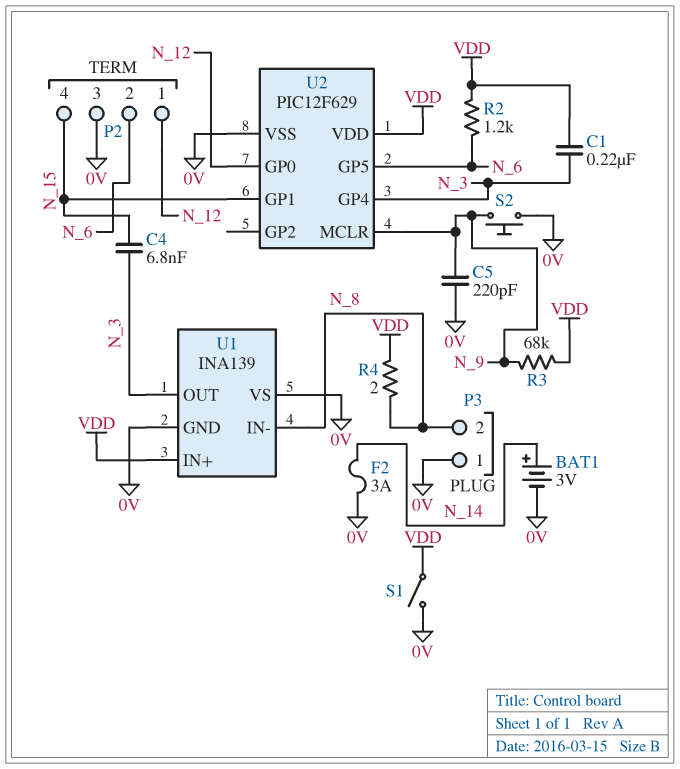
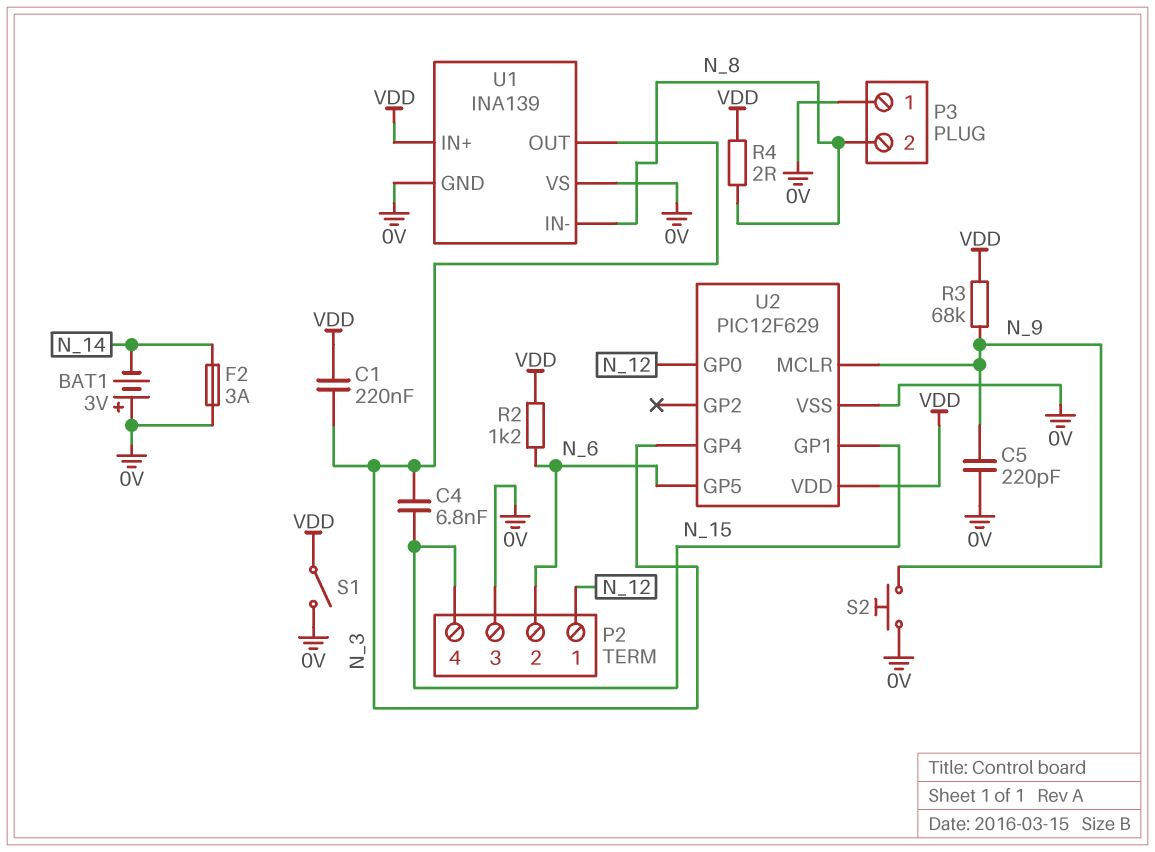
BAT1: 3V (plus N_14, minus 0V) -> 3V (plus 0V, minus N_14)

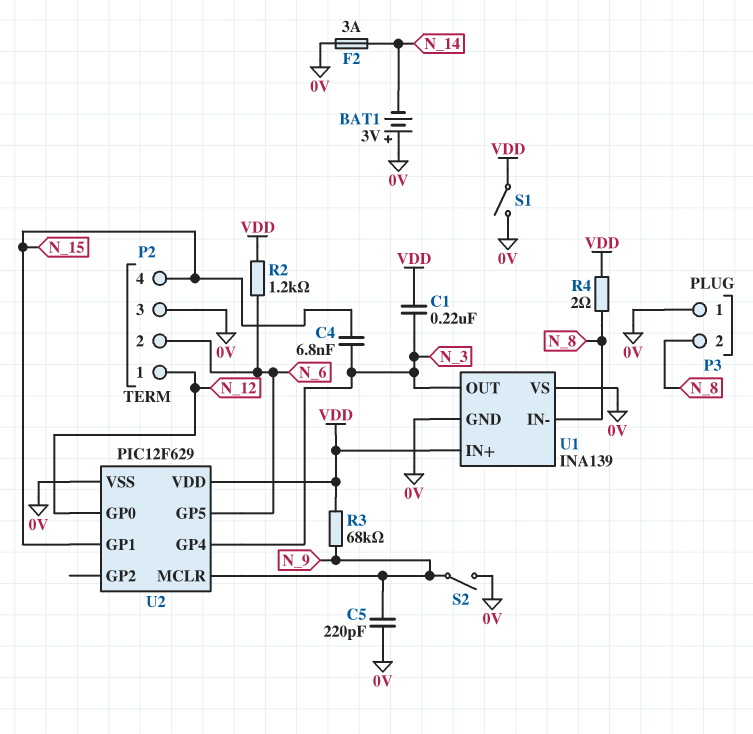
S2: button (0V, N_9) -> switch (0V, N_9)

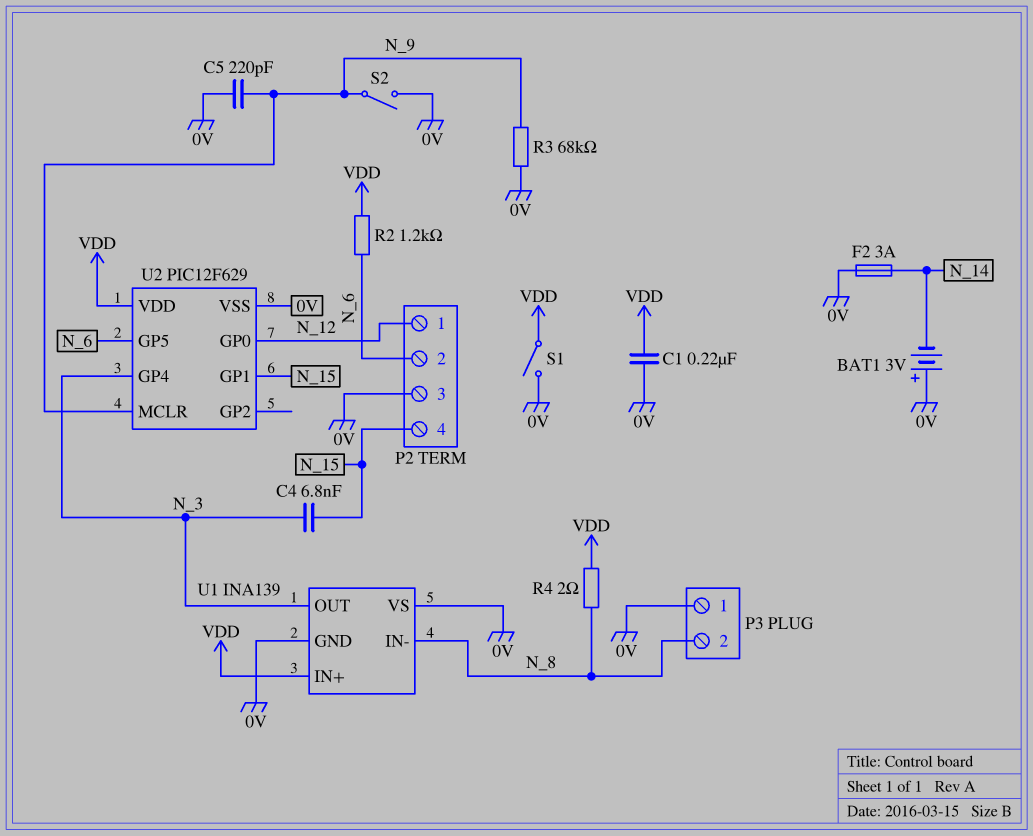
C1: 220nF (N_3, VDD) -> 220nF (0V, VDD)
R3: 68k (N_9, VDD) -> 68k (0V, N_9)

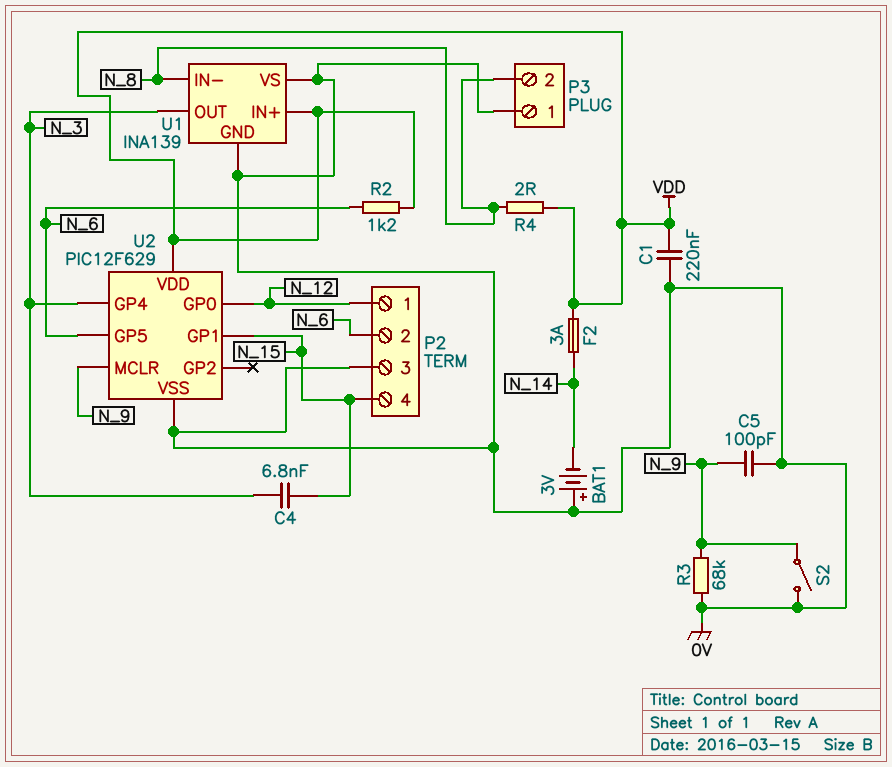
C5: 220pF (0V, N_9) -> 100pF (0V, N_9)
F2: 3A (0V, N_14) -> 3A (N_14, VDD)
S1: switch (0V, VDD) -> none

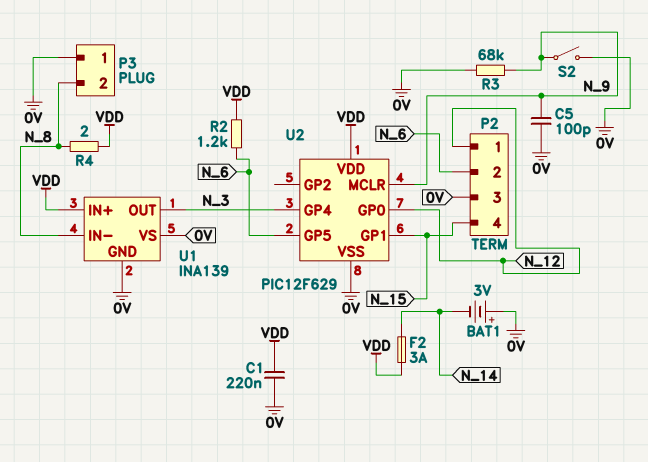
C4: 6.8nF (N_3, N_15) -> none

